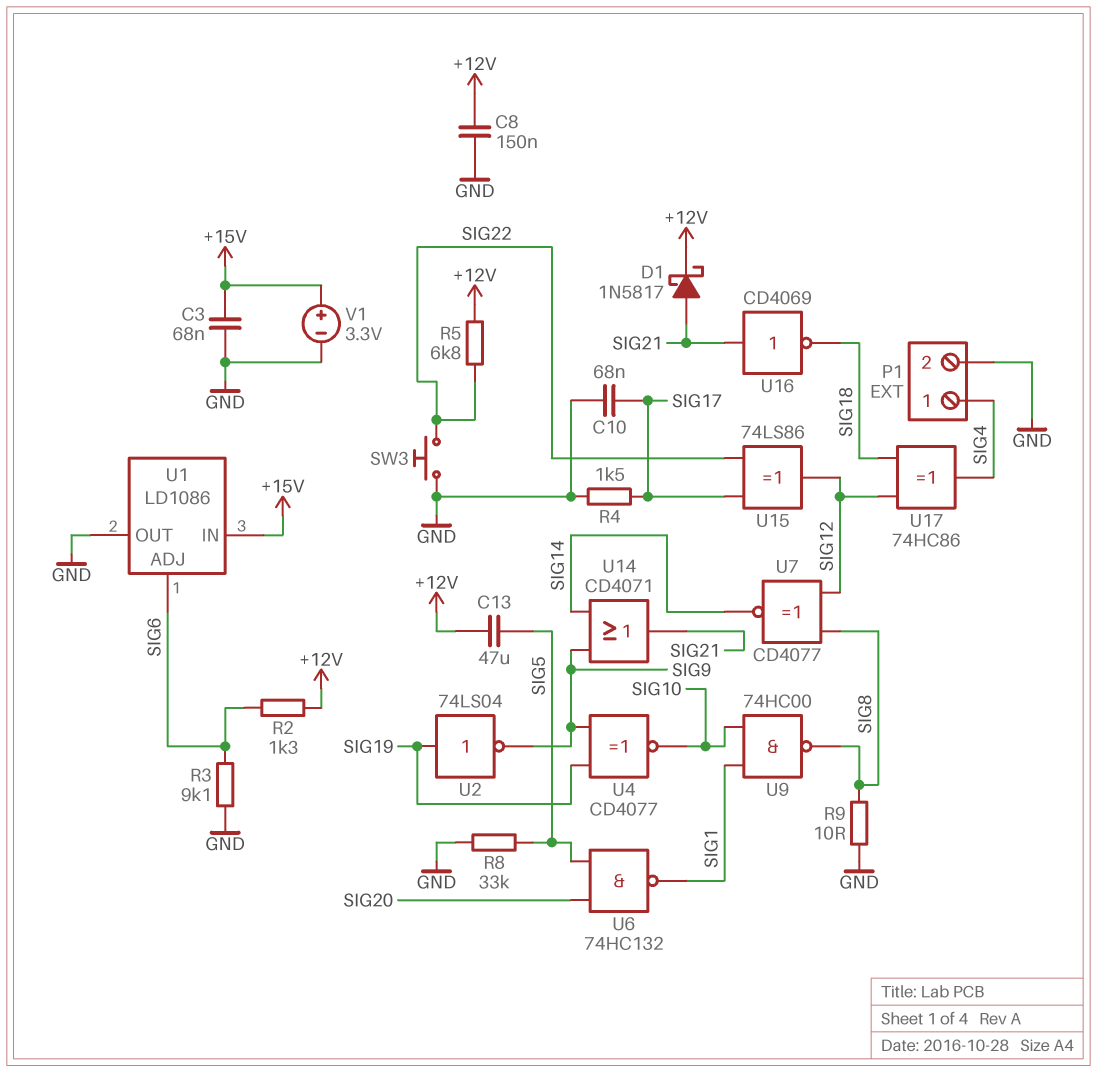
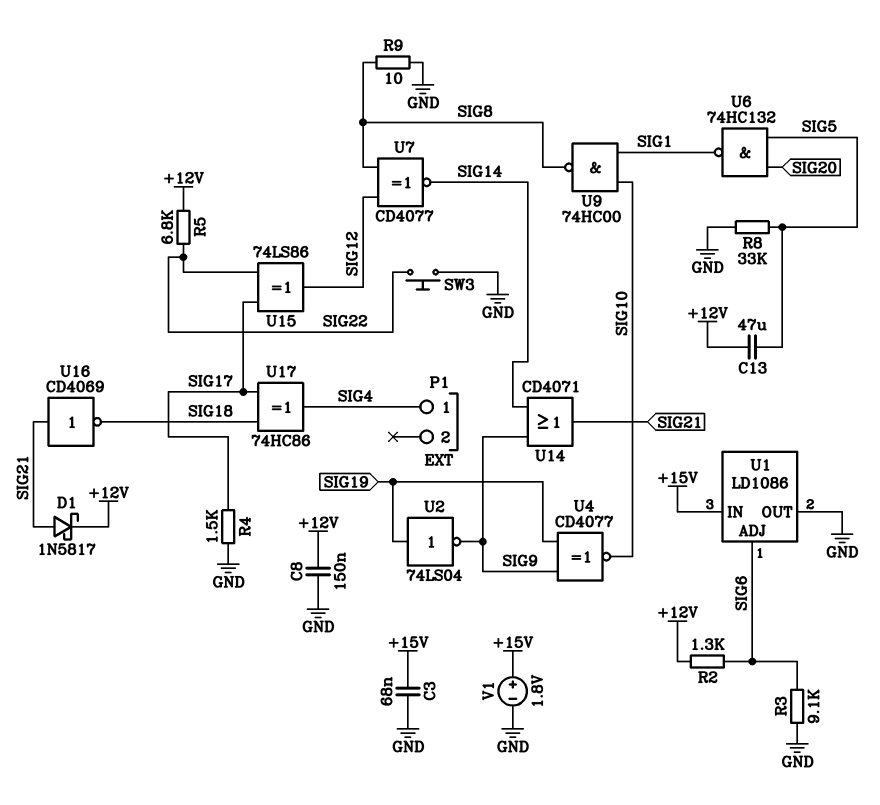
C10: 68nF (GND, SIG17) -> none
P1 pin 2: GND -> none
U17: XOR 74HC86 (in SIG12, in SIG18, out SIG4) -> XOR 74HC86 (in SIG17, in SIG18, out SIG4)
V1: 3.3V (plus +15V, minus GND) -> 1.8V (plus +15V, minus GND)

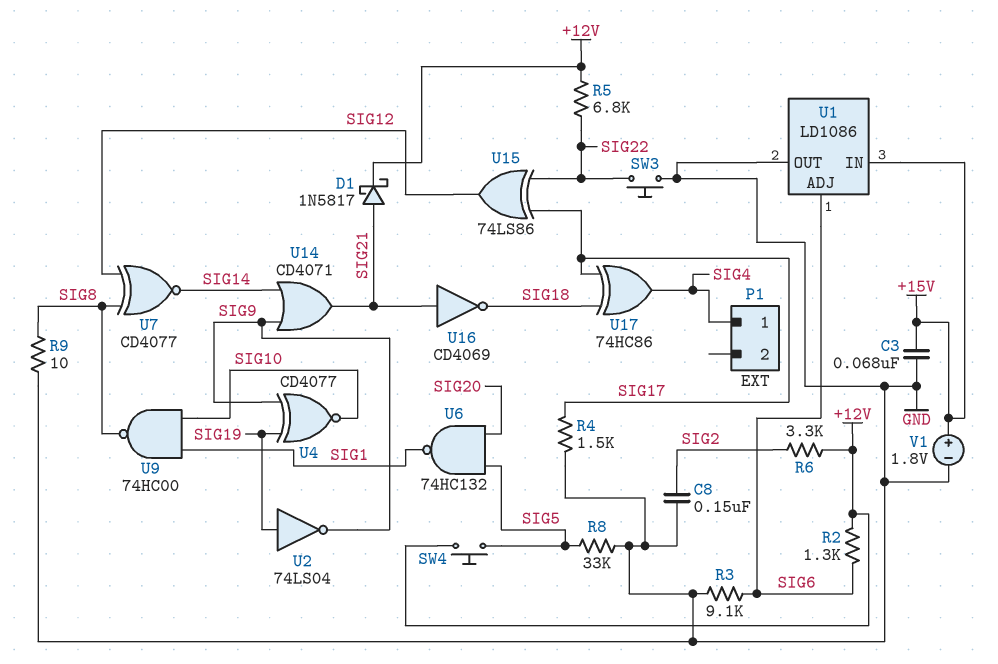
C8: 150nF (+12V, GND) -> 150nF (GND, SIG2)
C13: 47uF (+12V, SIG5) -> none
R6: none -> 3.3k (+12V, SIG2)
SW4: none -> button (+12V, SIG5)

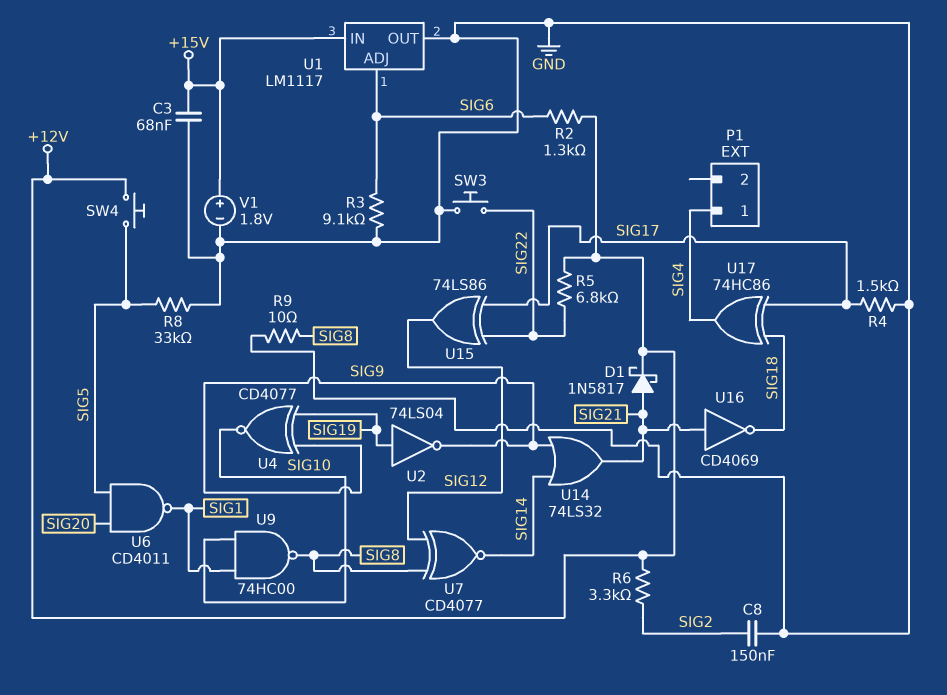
U1: LD1086 -> LM1117
U6: NAND 74HC132 (in SIG5, in SIG20, out SIG1) -> NAND CD4011 (in SIG5, in SIG20, out SIG1)
U14: OR CD4071 (in SIG9, in SIG14, out SIG21) -> OR 74LS32 (in SIG9, in SIG14, out SIG21)

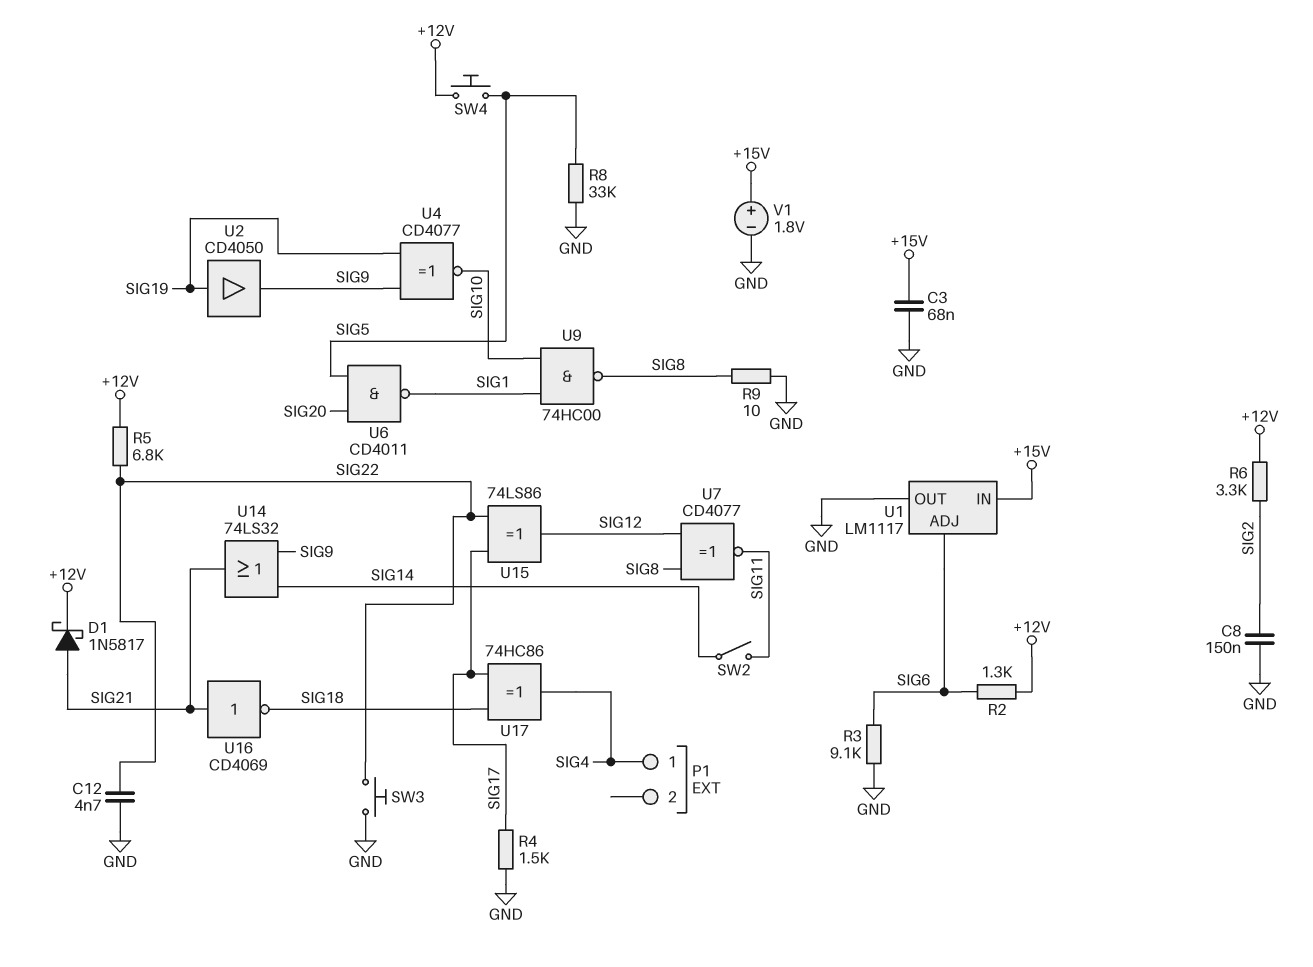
C12: none -> 4.7nF (GND, SIG22)
SW2: none -> switch (SIG11, SIG14)
U2: NOT 74LS04 (in SIG19, out SIG9) -> buffer CD4050 (in SIG19, out SIG9)
U7: XNOR CD4077 (in SIG8, in SIG12, out SIG14) -> XNOR CD4077 (in SIG8, in SIG12, out SIG11)

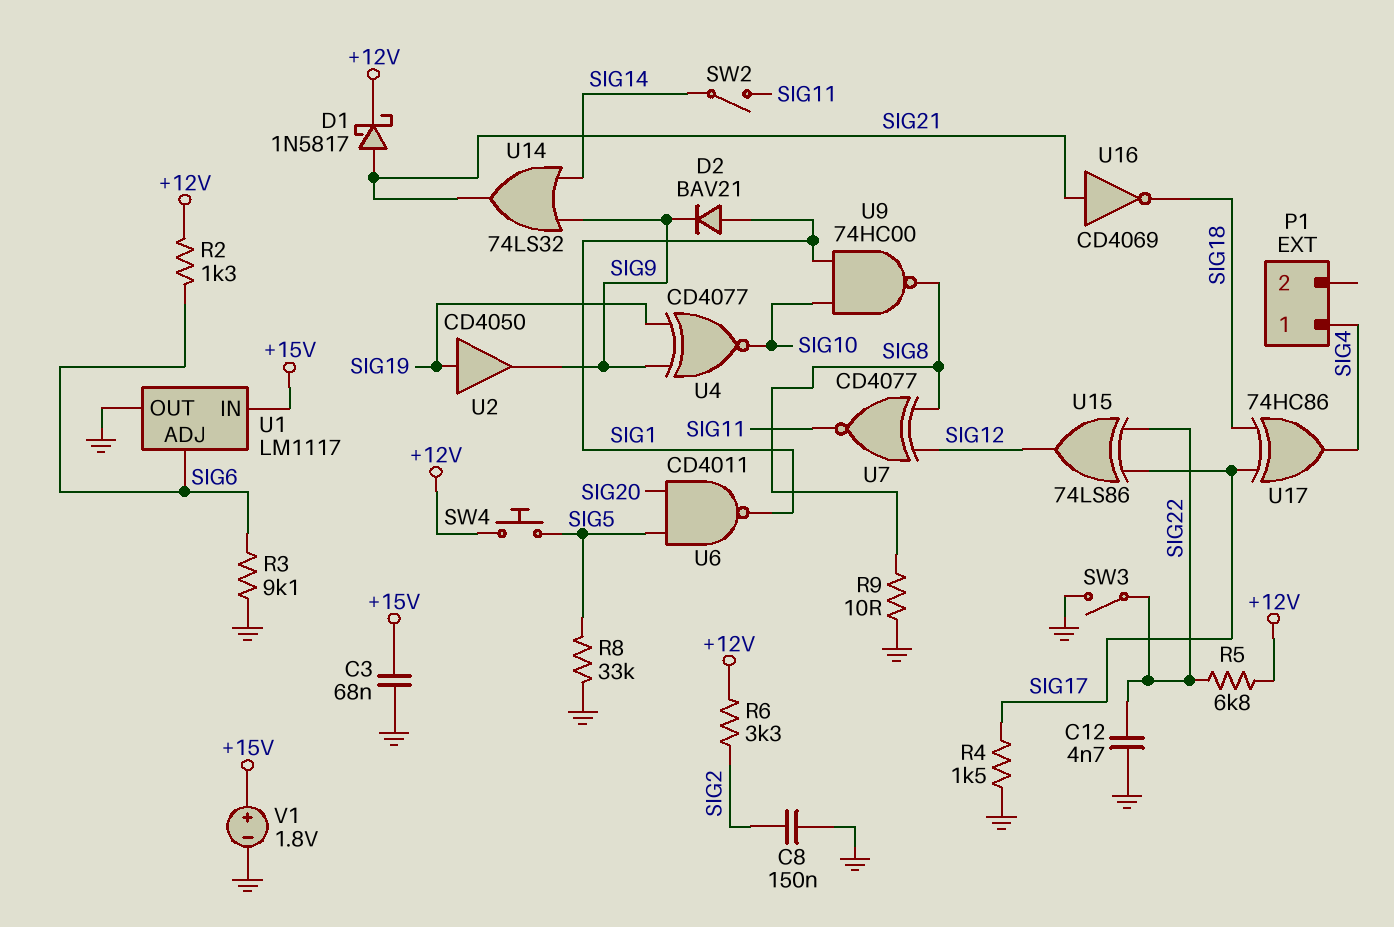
D2: none -> diode BAV21 (A SIG1, K SIG9)
SW3: button (GND, SIG22) -> switch (GND, SIG22)

